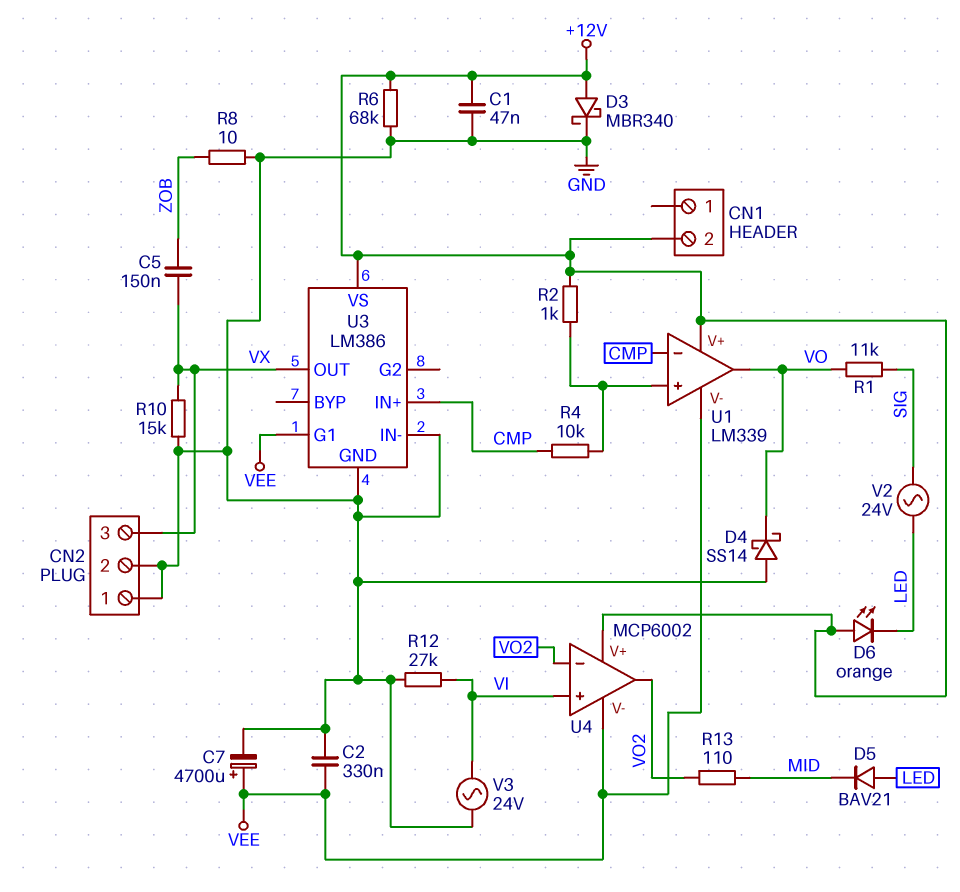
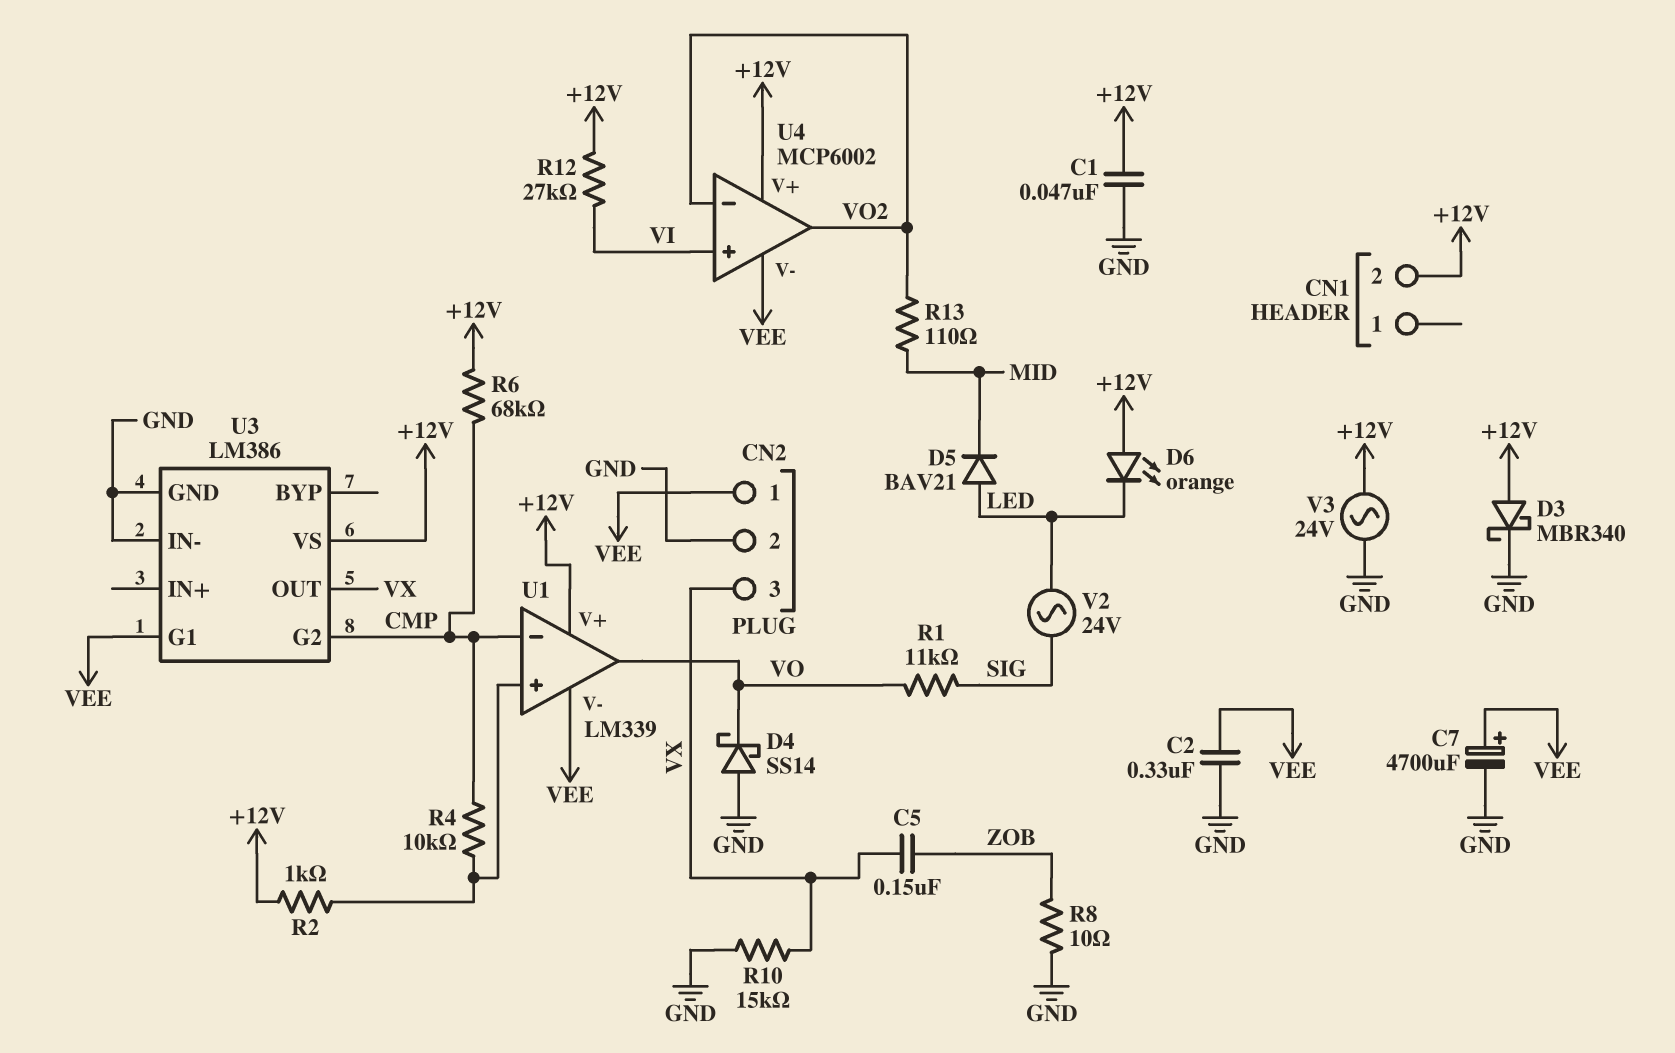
CN2 pin 1: GND -> VEE
R6: 68k (+12V, GND) -> 68k (+12V, CMP)
R12: 27k (GND, VI) -> 27k (+12V, VI)
U3 pin G2: none -> CMP
U3 pin IN+: CMP -> none
V3: AC 24V (GND, VI) -> AC 24V (+12V, GND)

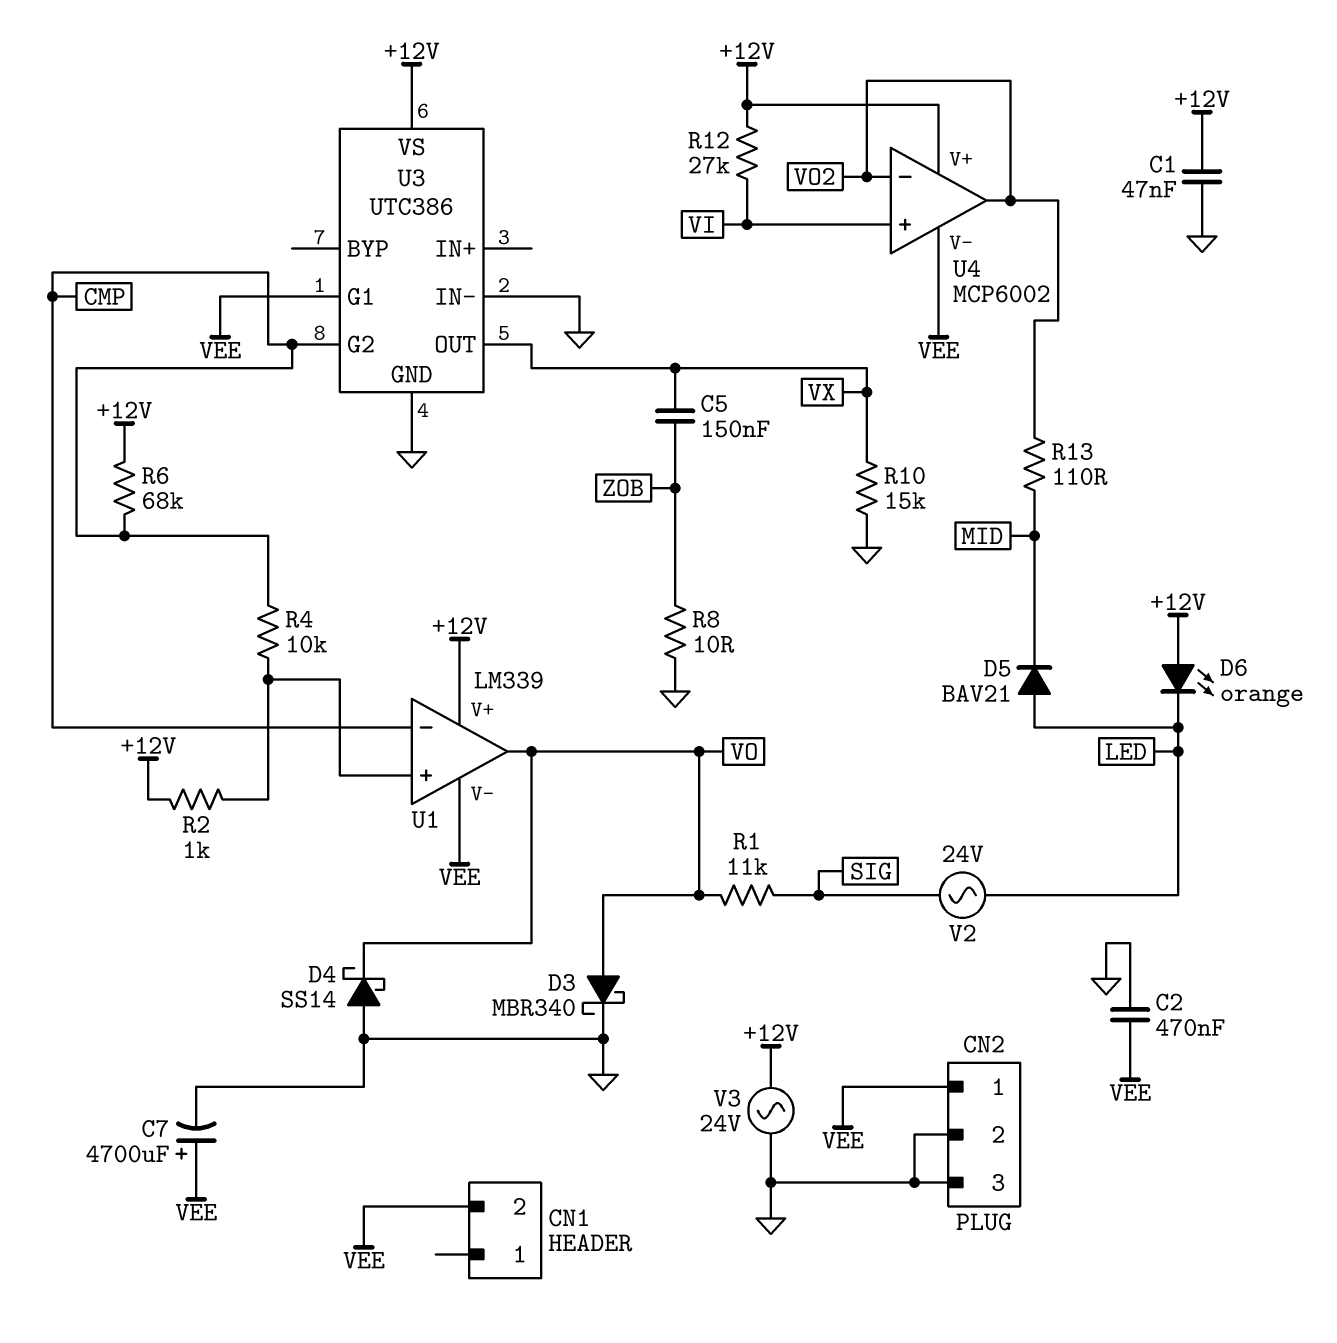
C2: 330nF (GND, VEE) -> 470nF (GND, VEE)
CN1 pin 2: +12V -> VEE
CN2 pin 3: VX -> GND
D3: schottky MBR340 (A +12V, K GND) -> schottky MBR340 (A VO, K GND)
U3: LM386 -> UTC386

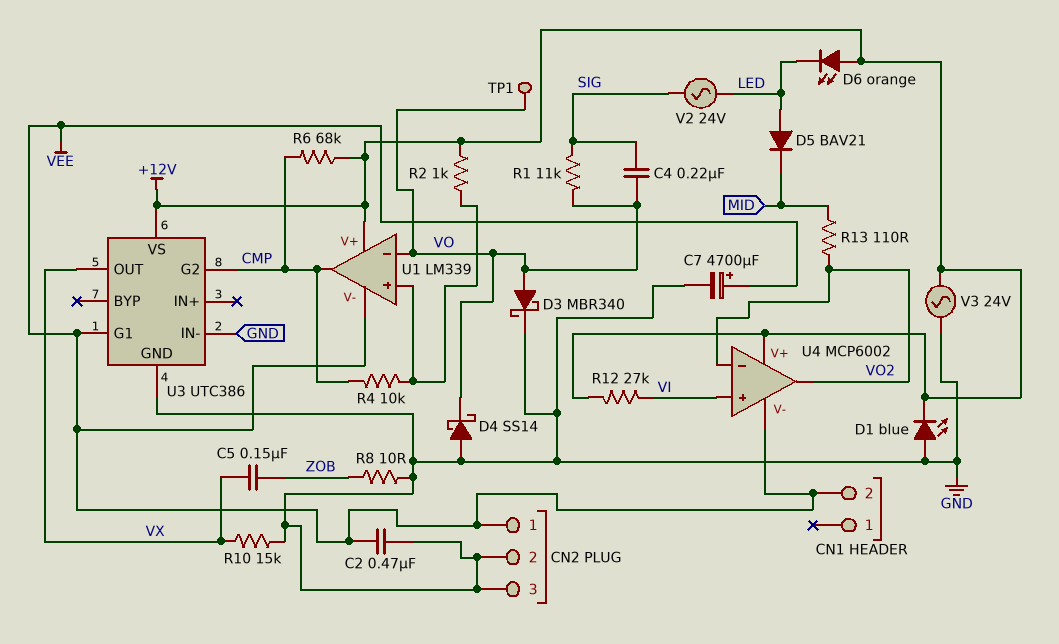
C1: 47nF (+12V, GND) -> none
C4: none -> 220nF (SIG, VO)
D1: none -> LED blue (A GND, K +12V)
TP1: none -> test point (VO)
U1 pin in-: CMP -> VO
U1 pin out: VO -> CMP

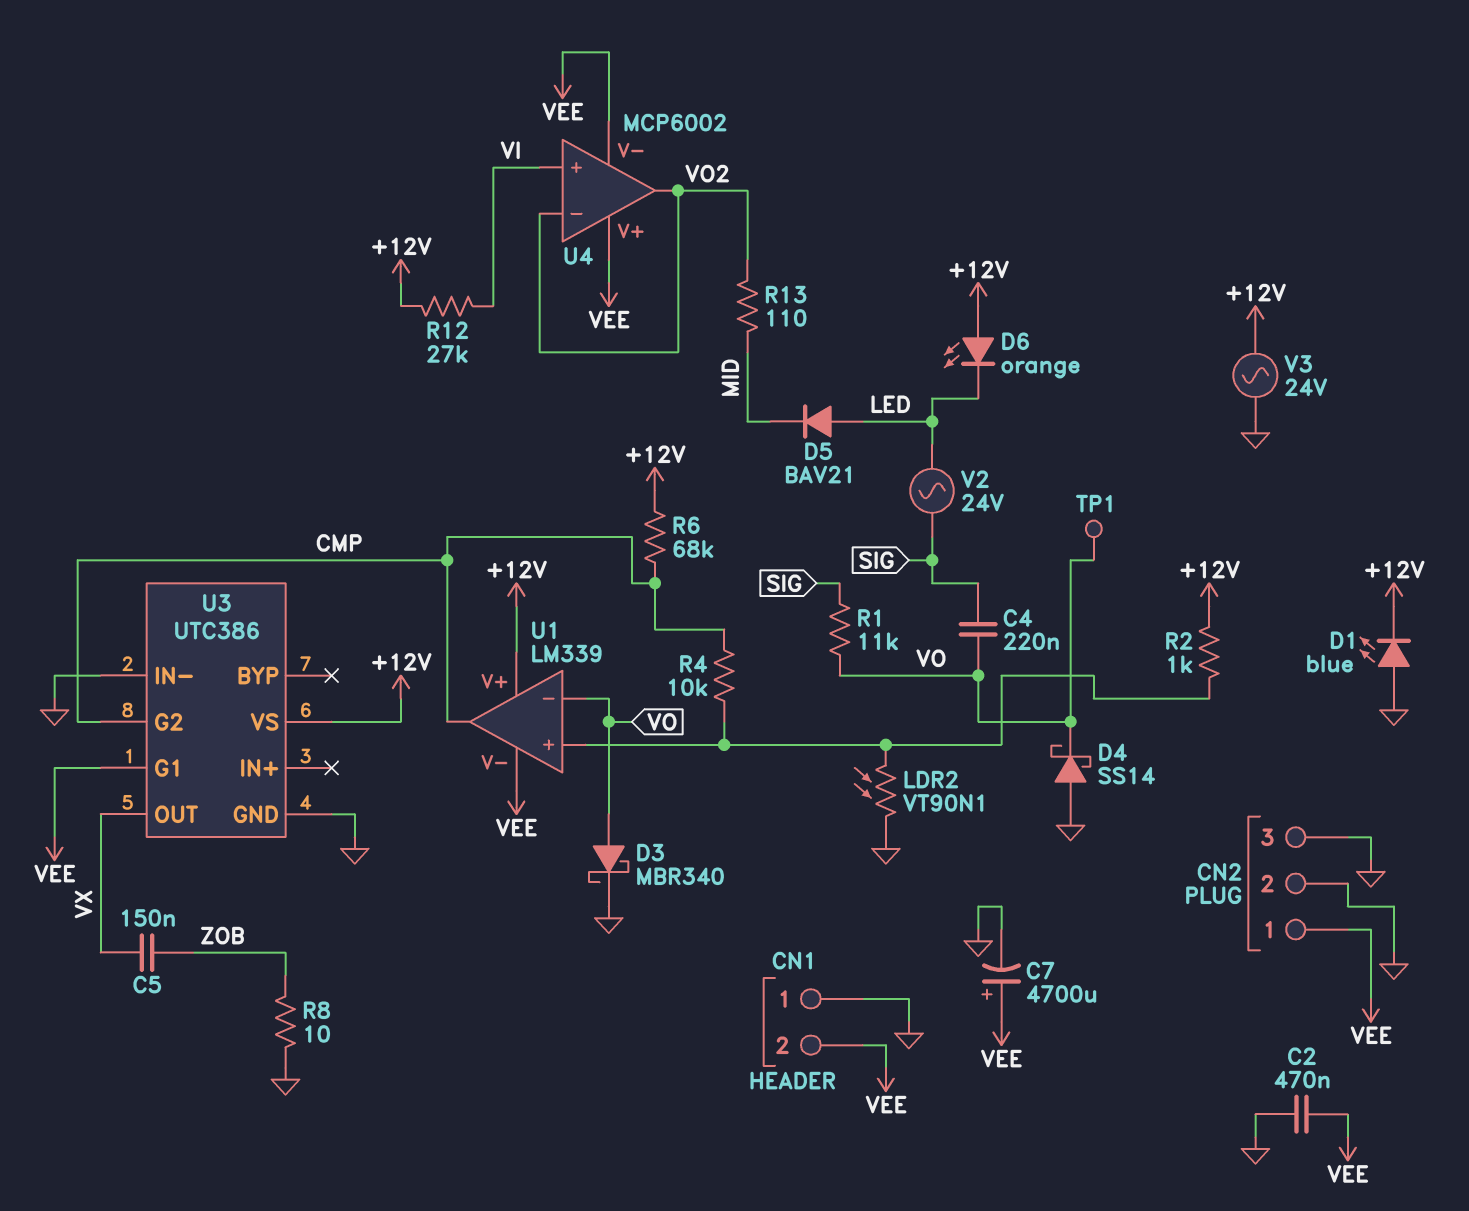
CN1 pin 1: none -> GND
LDR2: none -> VT90N1 (GND, U1/in+)
R10: 15k (GND, VX) -> none
U4 pin V+: +12V -> VEE

